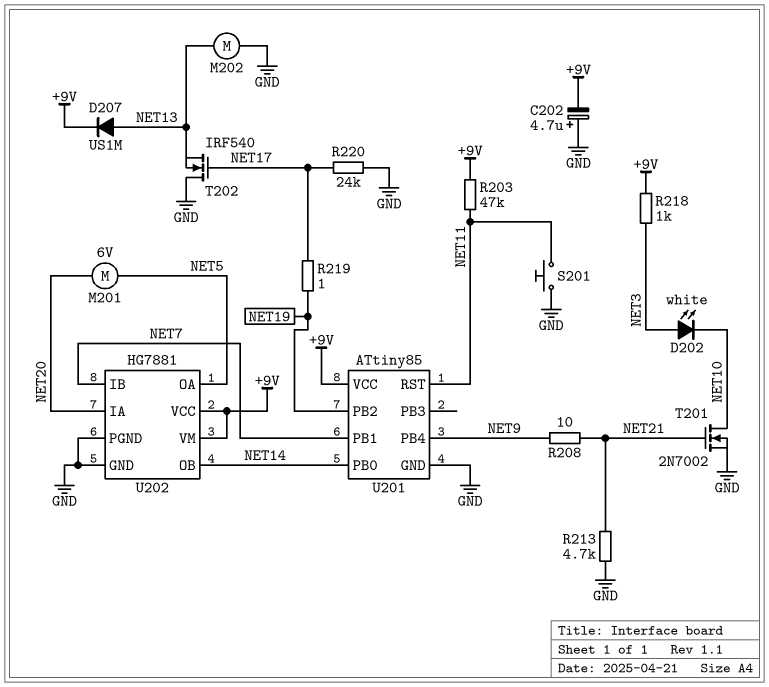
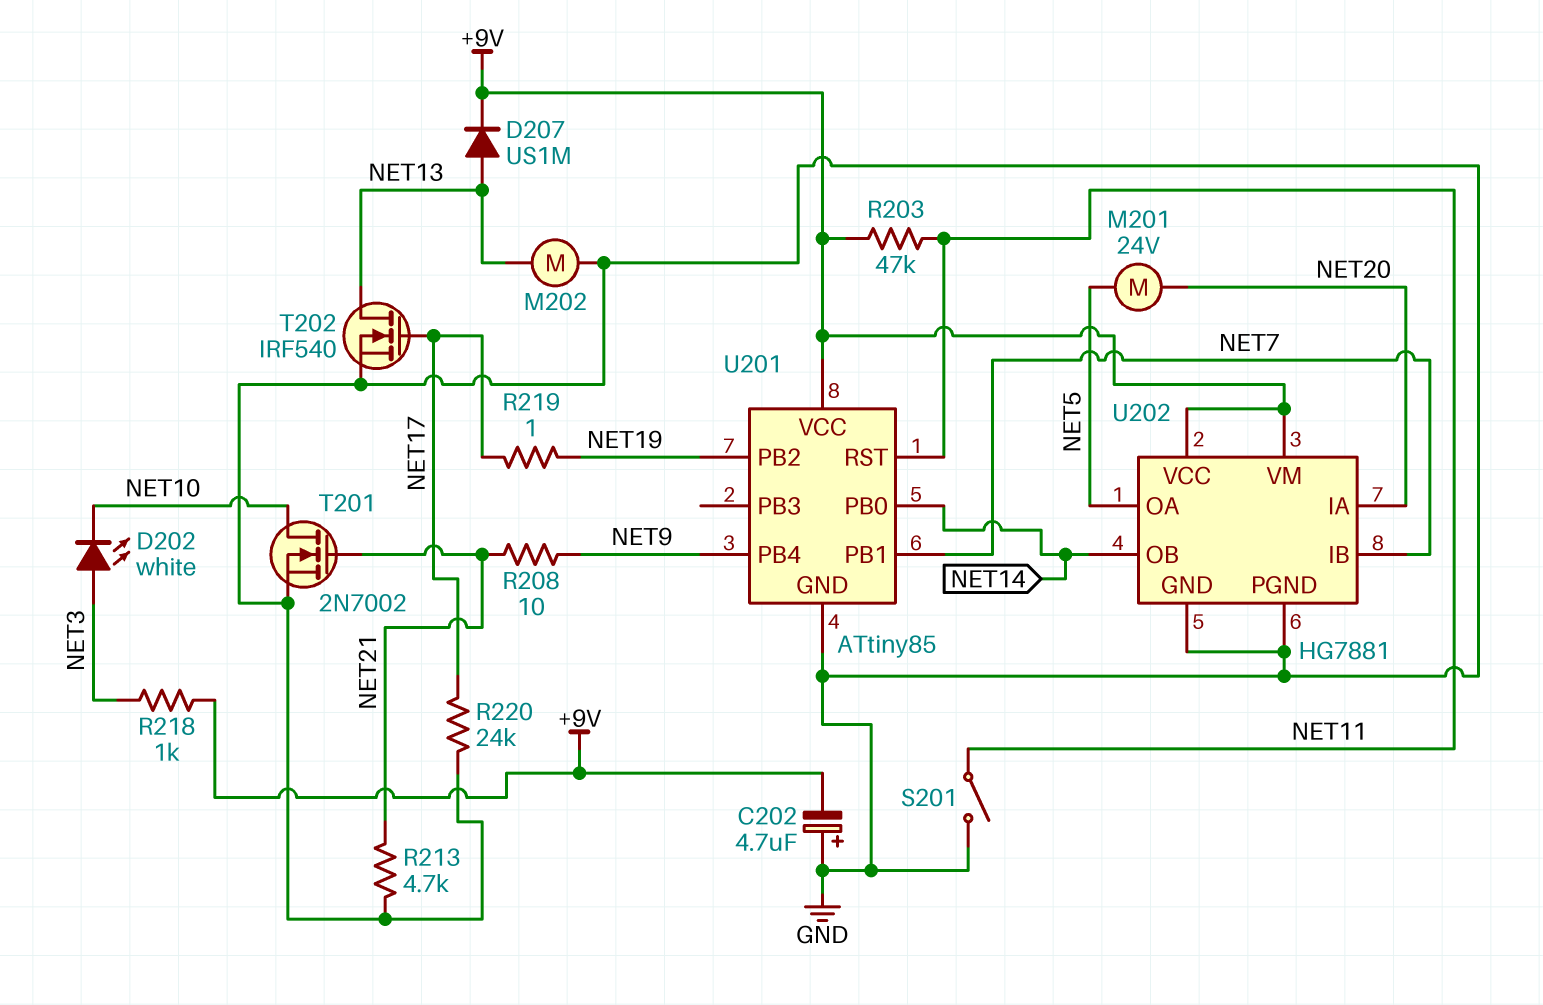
M201: motor 6V (NET5, NET20) -> motor 24V (NET5, NET20)
S201: button (GND, NET11) -> switch (GND, NET11)
T202: NMOS IRF540 (G NET17, D GND, S NET13) -> NMOS IRF540 (G NET17, D NET13, S GND)

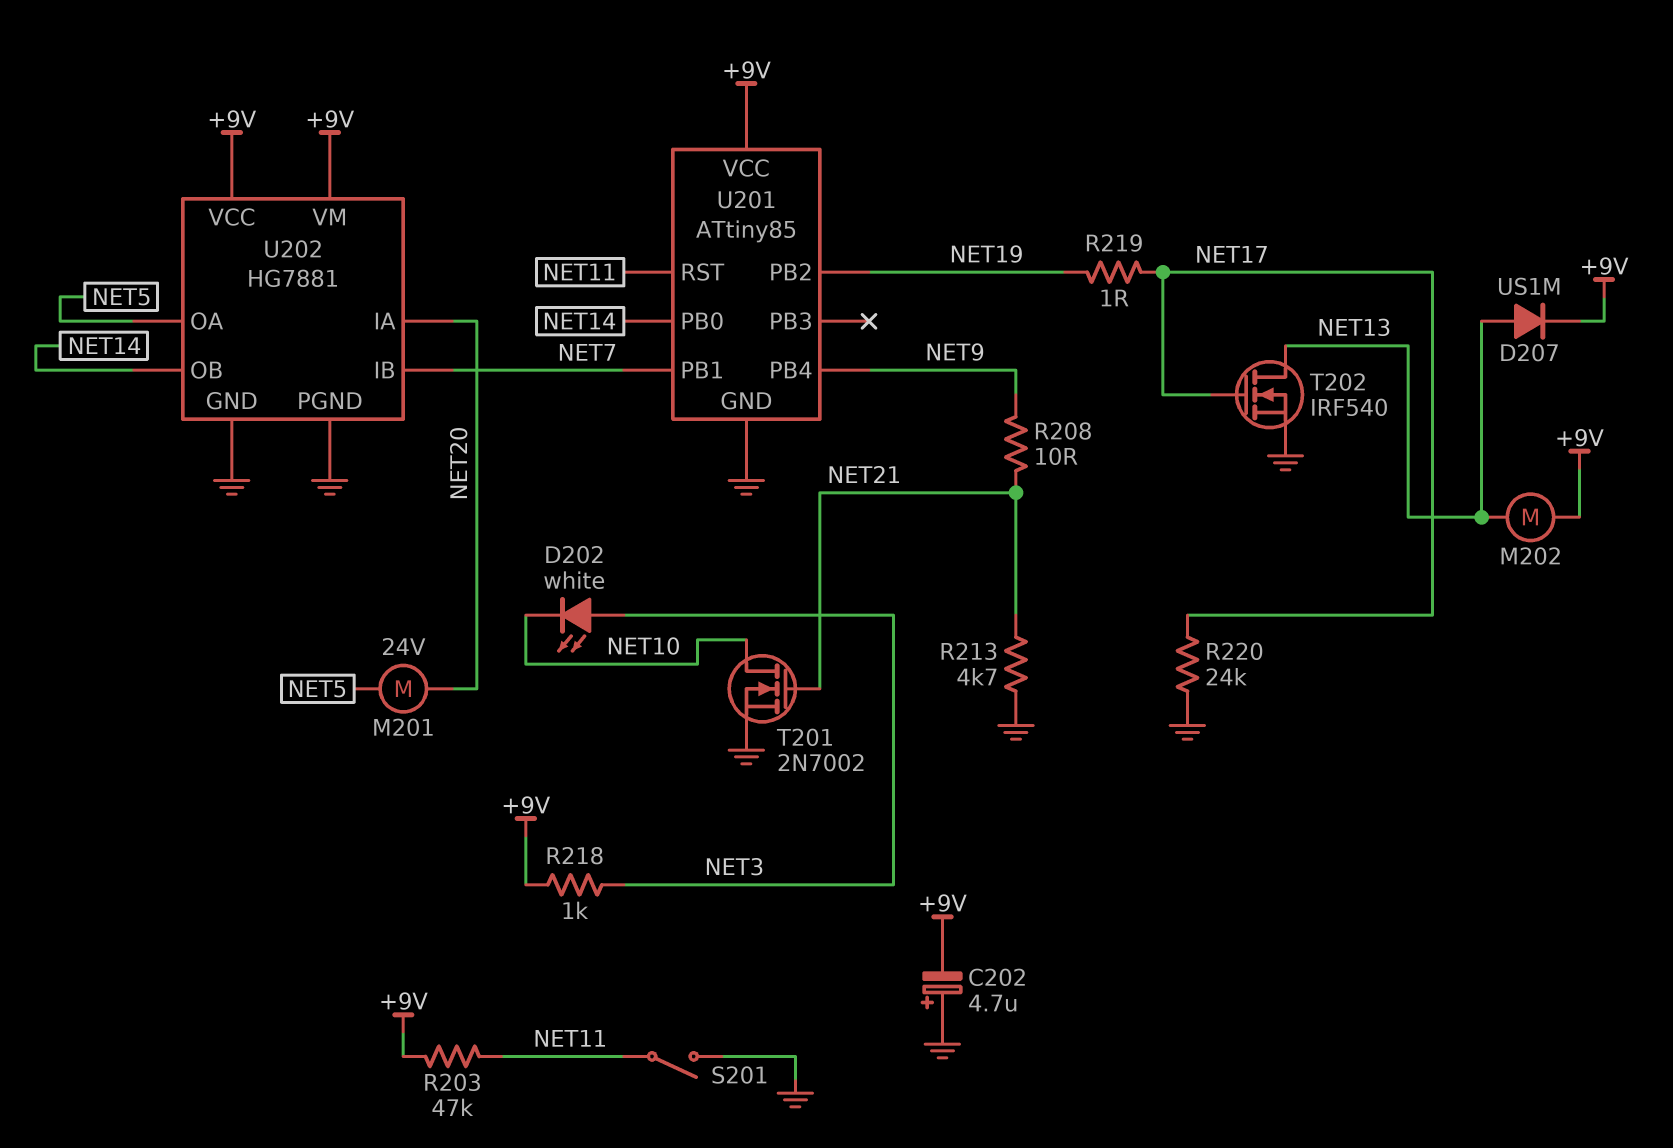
M202: motor (GND, NET13) -> motor (+9V, NET13)

